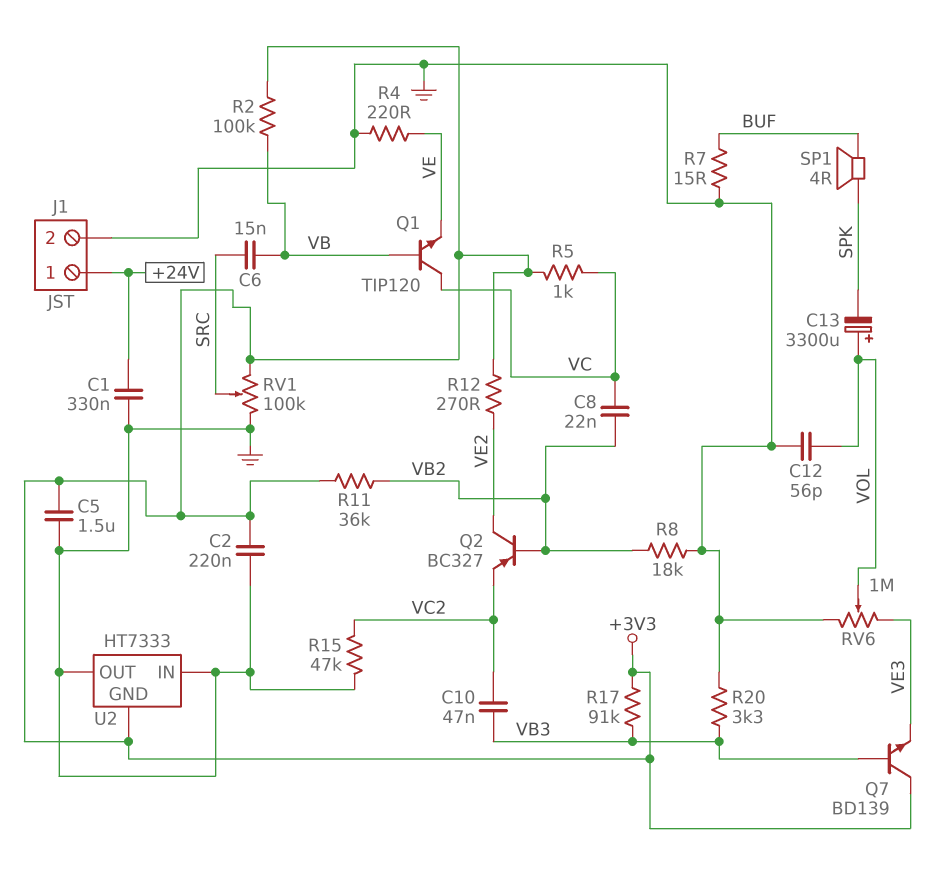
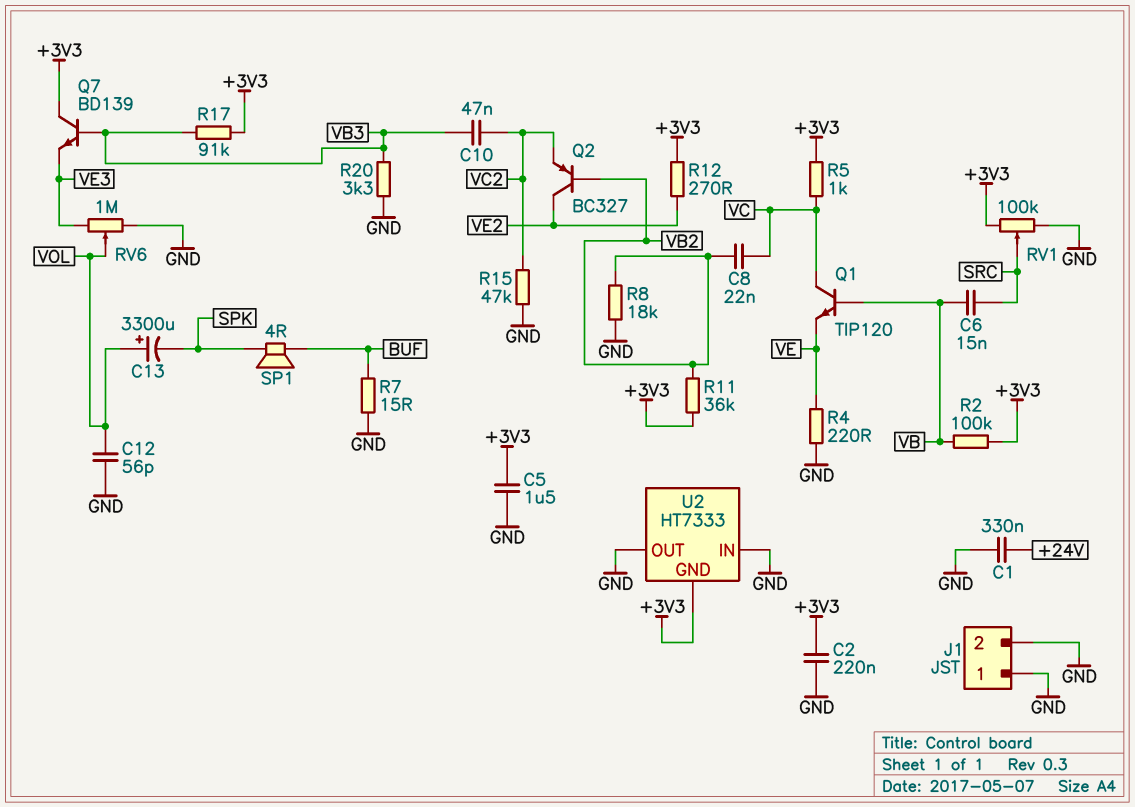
J1 pin 1: +24V -> GND

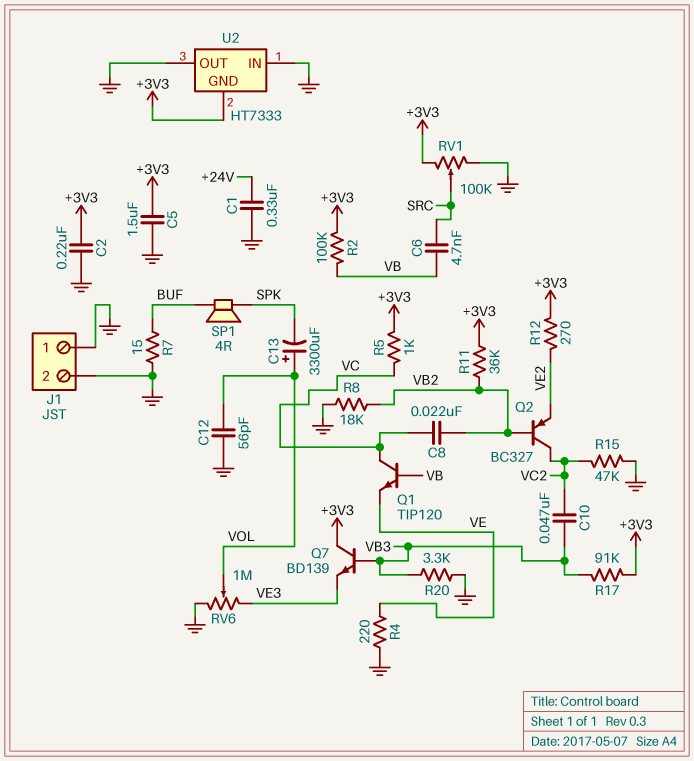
C6: 15nF (SRC, VB) -> 4.7nF (SRC, VB)
Q2: PNP BC327 (B VB2, C VE2, E VC2) -> PNP BC327 (B VB2, C VC2, E VE2)

